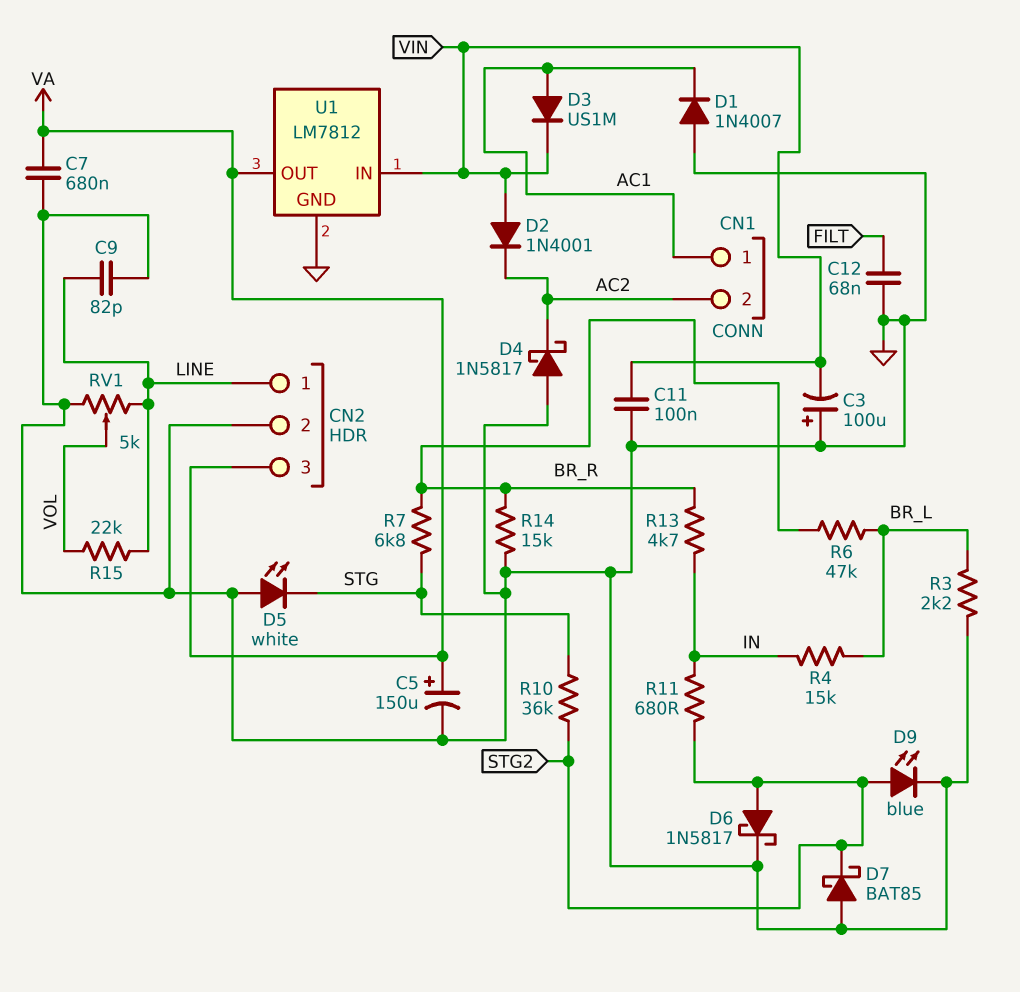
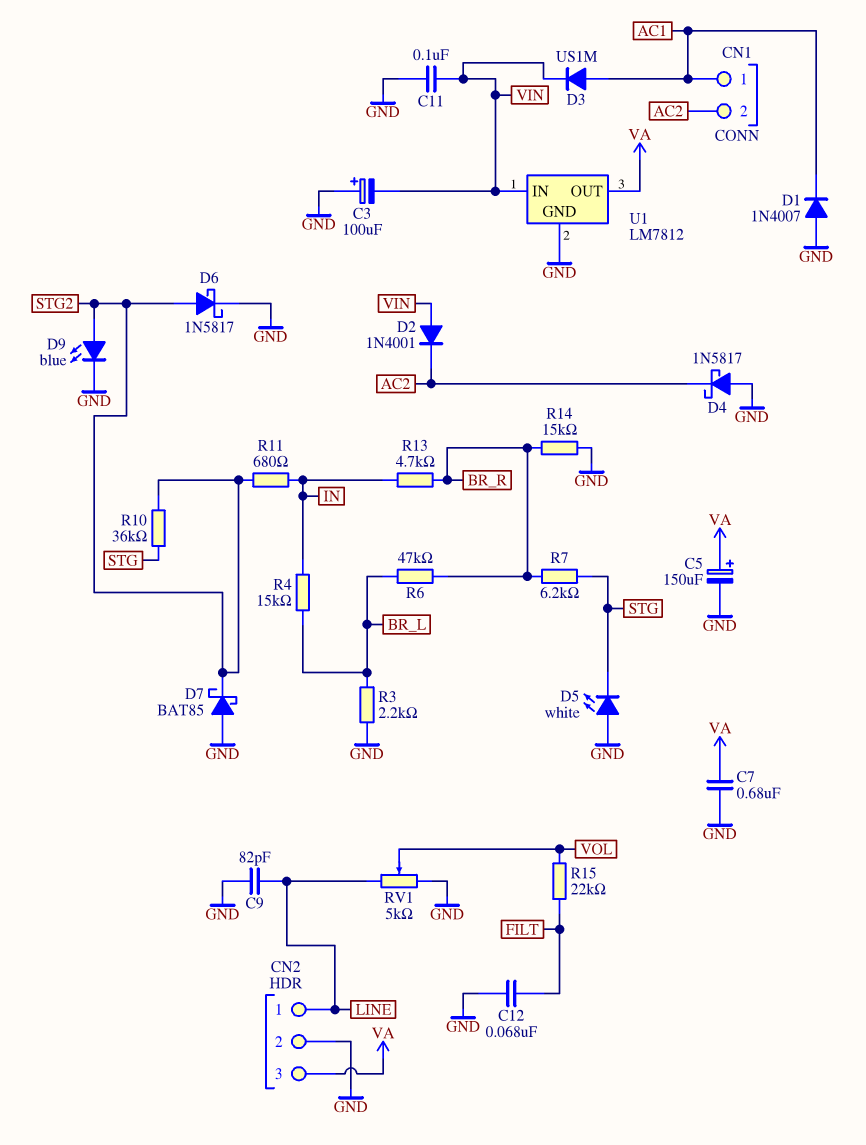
R7: 6.8k (BR_R, STG) -> 6.2k (BR_R, STG)
R15: 22k (LINE, VOL) -> 22k (FILT, VOL)

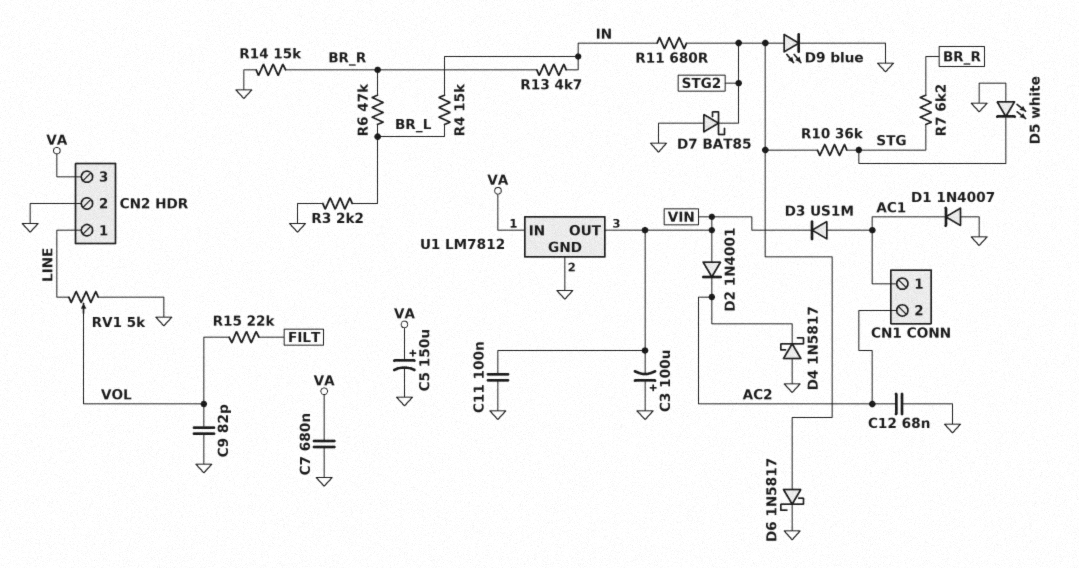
C9: 82pF (GND, LINE) -> 82pF (GND, VOL)
C12: 68nF (FILT, GND) -> 68nF (AC2, GND)
U1 pin IN: VIN -> VA
U1 pin OUT: VA -> VIN

